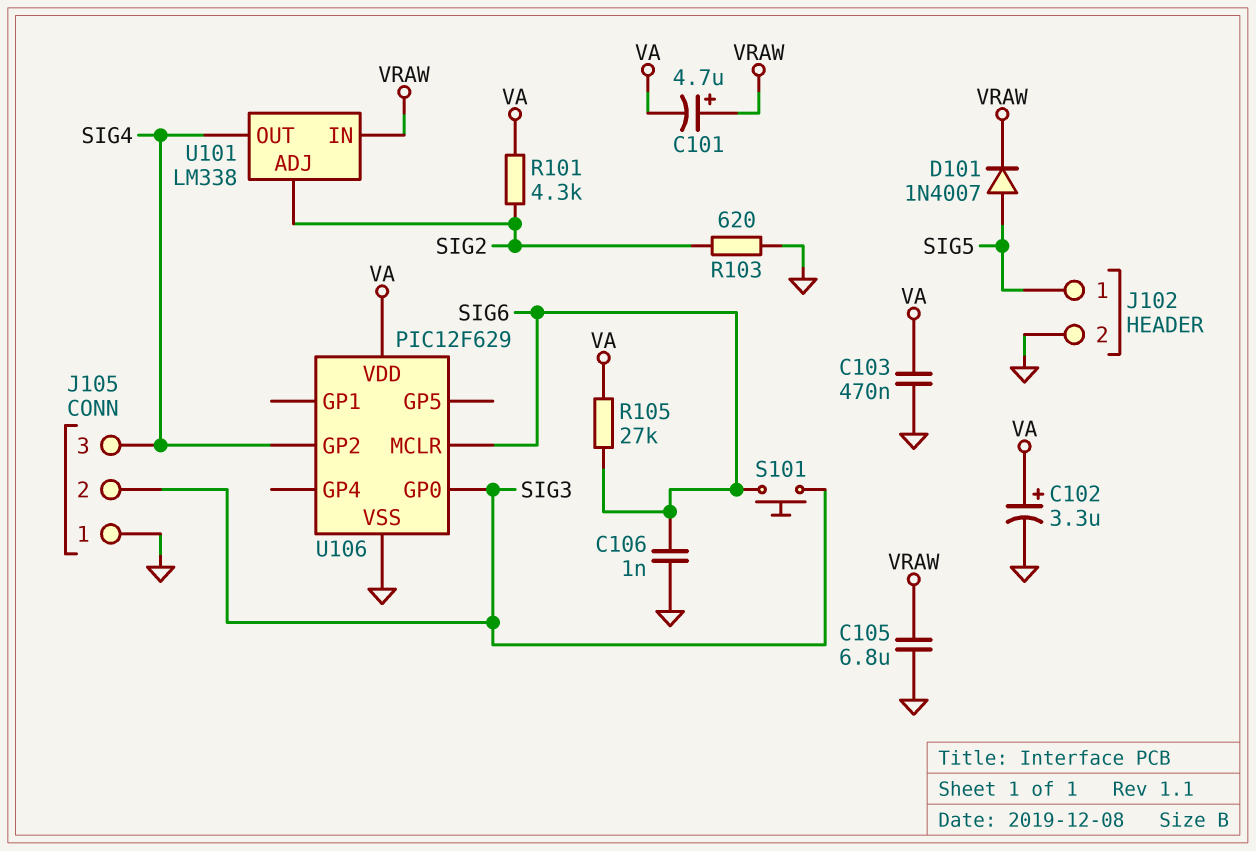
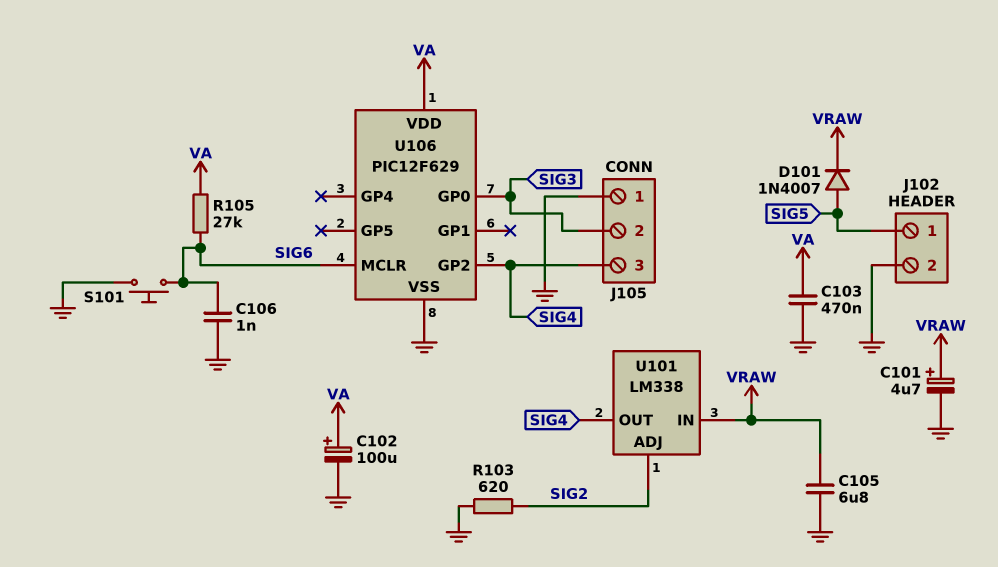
C101: 4.7uF (plus VRAW, minus VA) -> 4.7uF (plus VRAW, minus GND)
C102: 3.3uF (plus VA, minus GND) -> 100uF (plus VA, minus GND)
R101: 4.3k (SIG2, VA) -> none
S101: button (SIG3, SIG6) -> button (GND, SIG6)

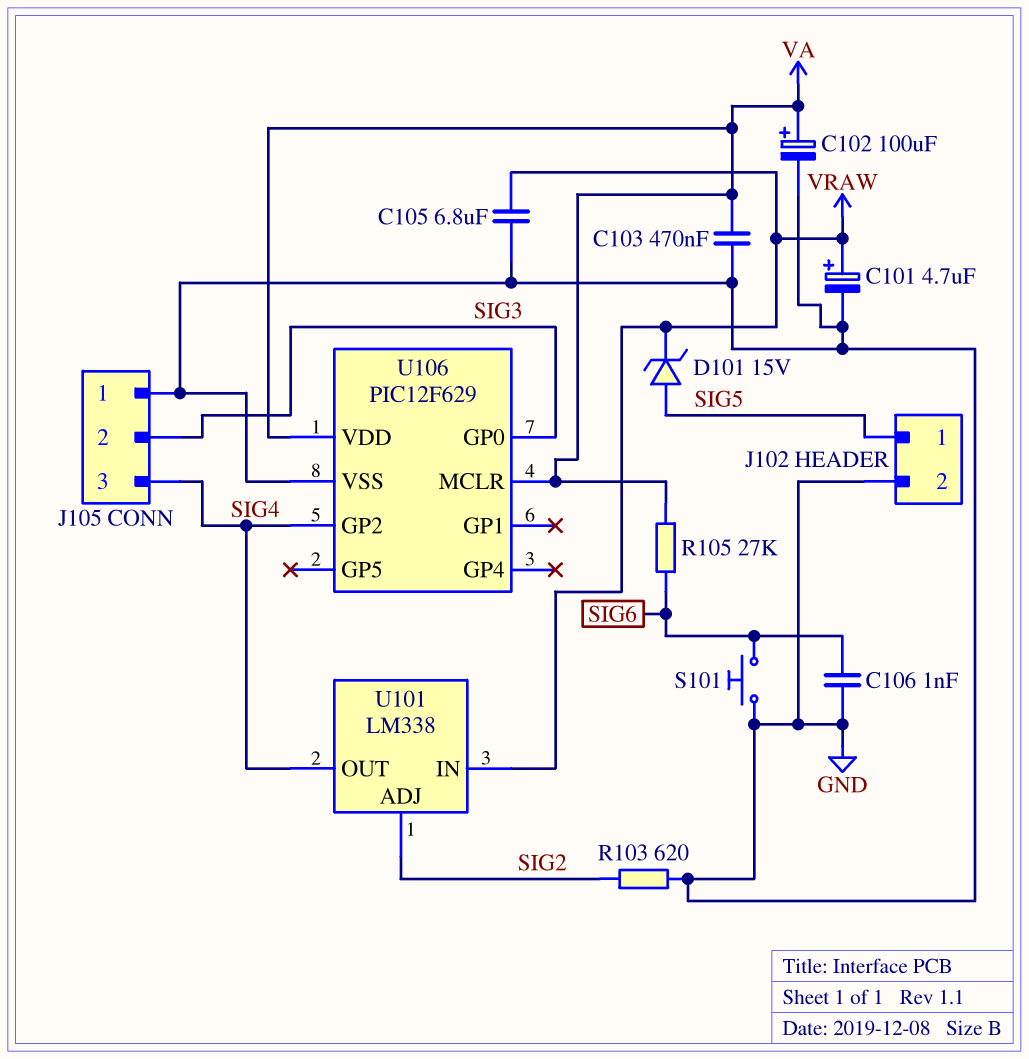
D101: diode 1N4007 (A SIG5, K VRAW) -> zener 15V (A SIG5, K VRAW)
U106 pin MCLR: SIG6 -> VA

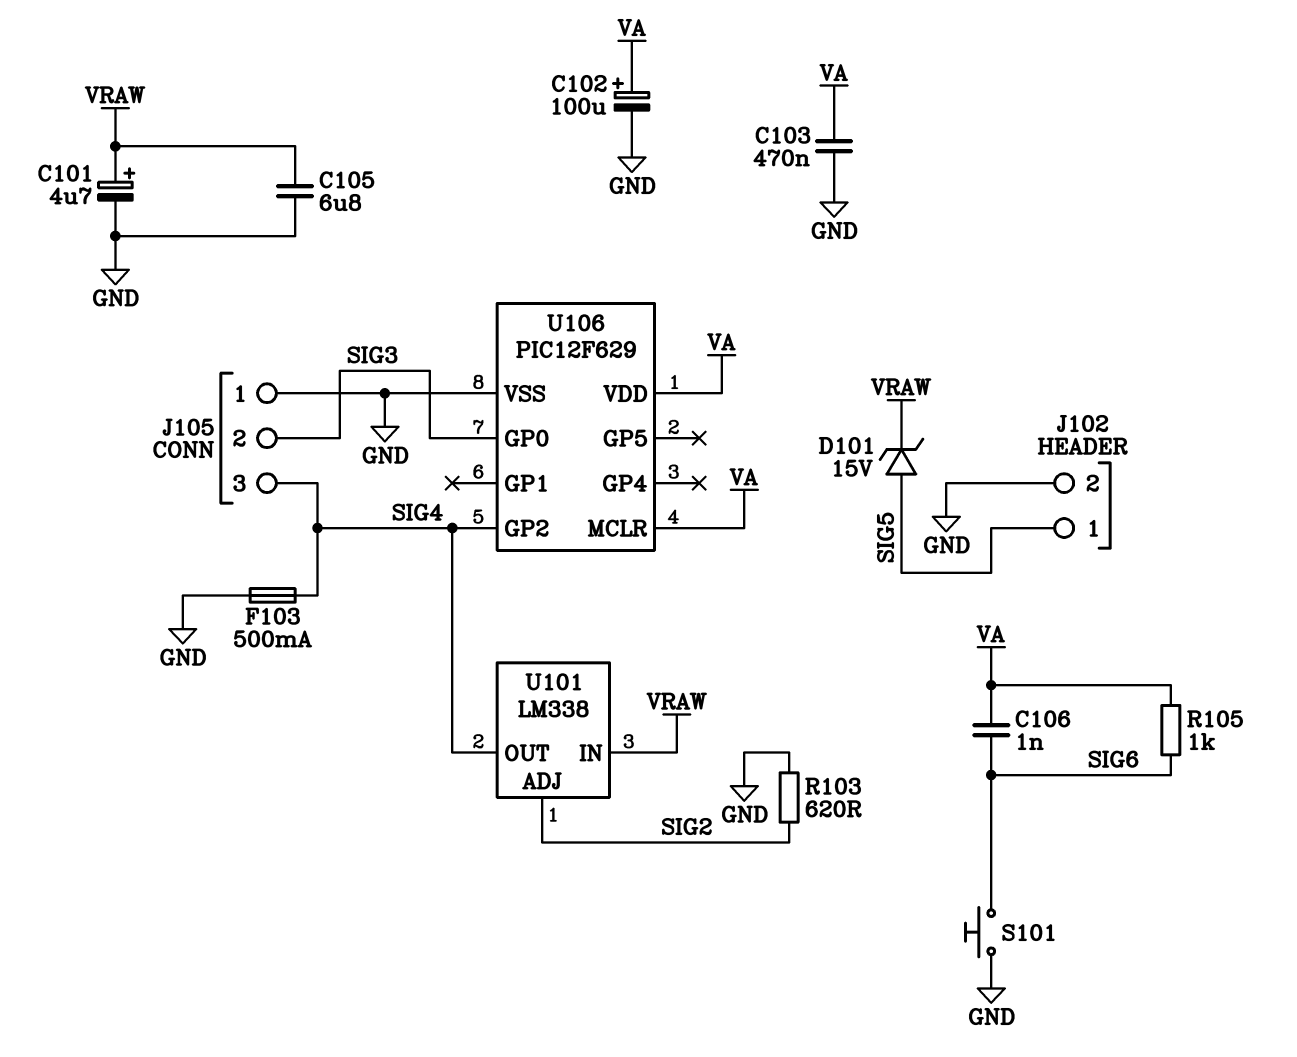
C106: 1nF (GND, SIG6) -> 1nF (SIG6, VA)
F103: none -> 500mA (GND, SIG4)
R105: 27k (SIG6, VA) -> 1k (SIG6, VA)

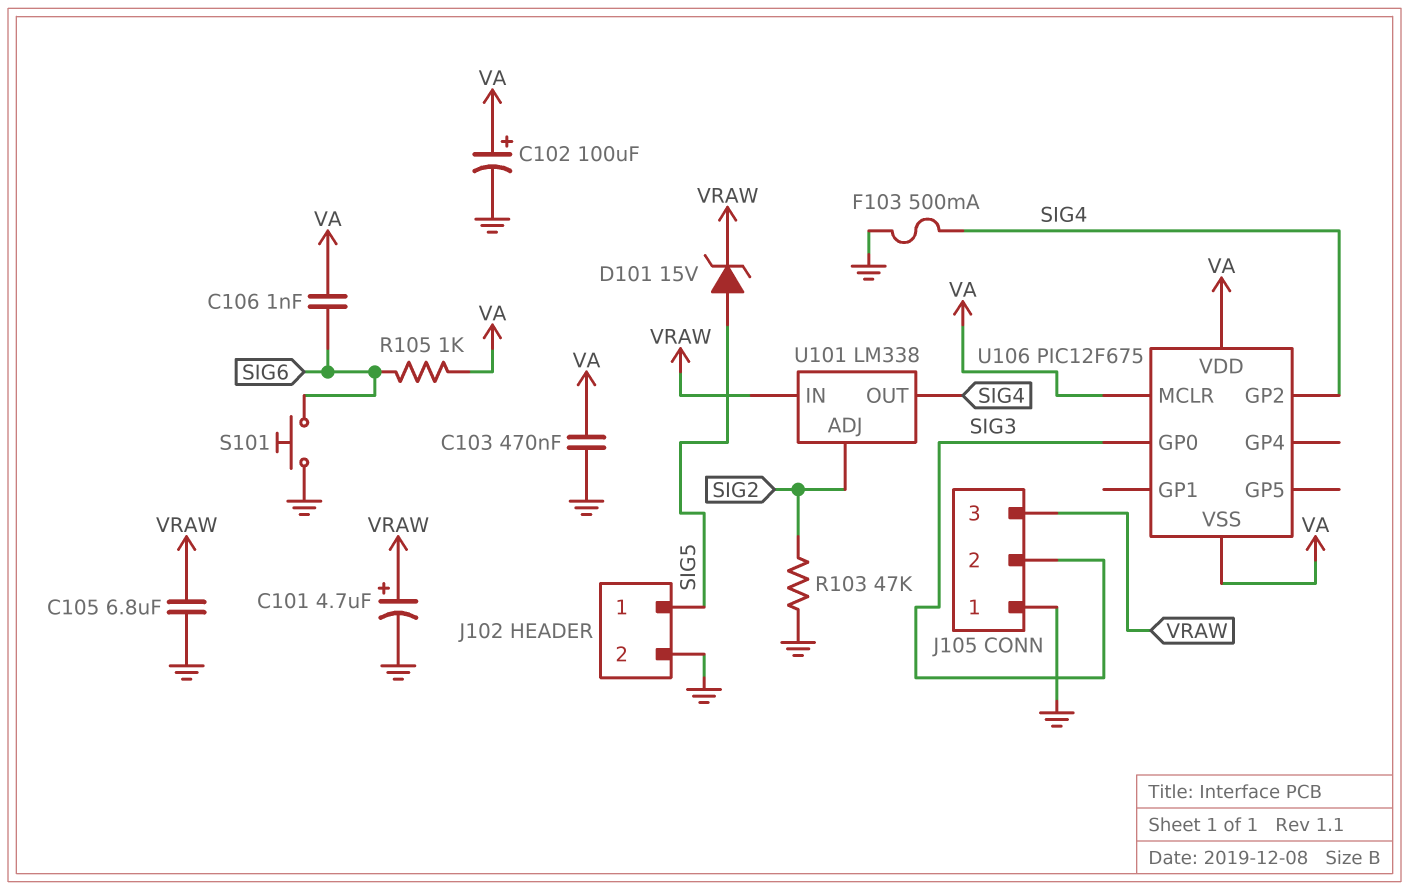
J105 pin 3: SIG4 -> VRAW
R103: 620 (GND, SIG2) -> 47k (GND, SIG2)
U106: PIC12F629 -> PIC12F675
U106 pin VSS: GND -> VA

